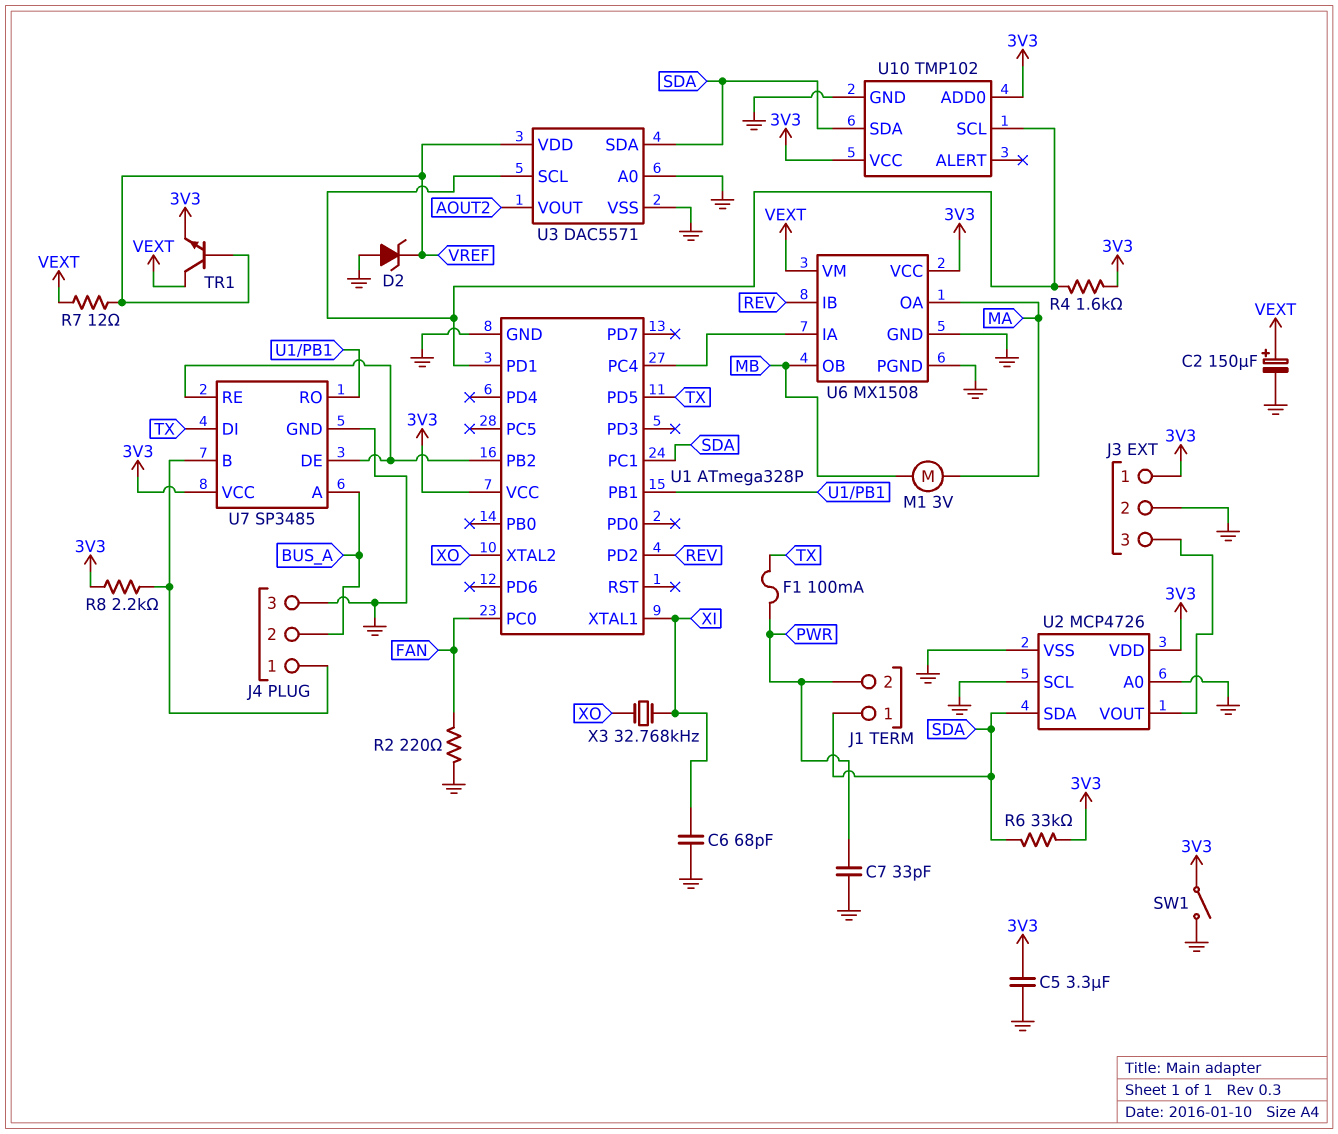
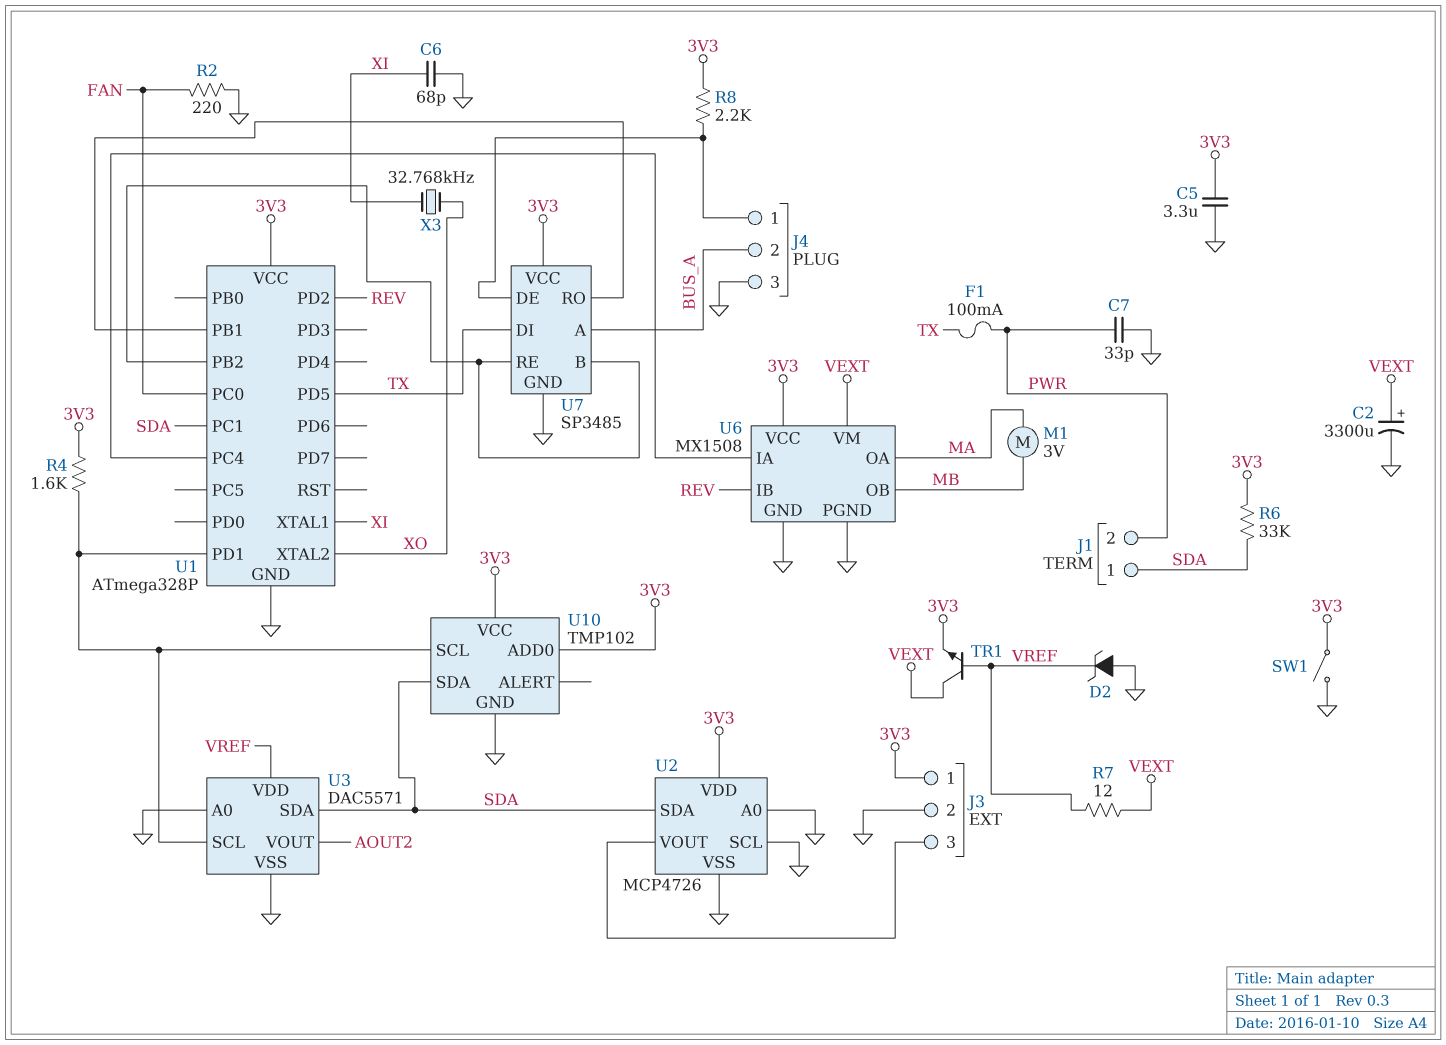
C2: 150uF (plus VEXT, minus GND) -> 3300uF (plus VEXT, minus GND)
U7 pin B: J4/1 -> U1/PB2
U7 pin DE: U1/PB2 -> J4/1

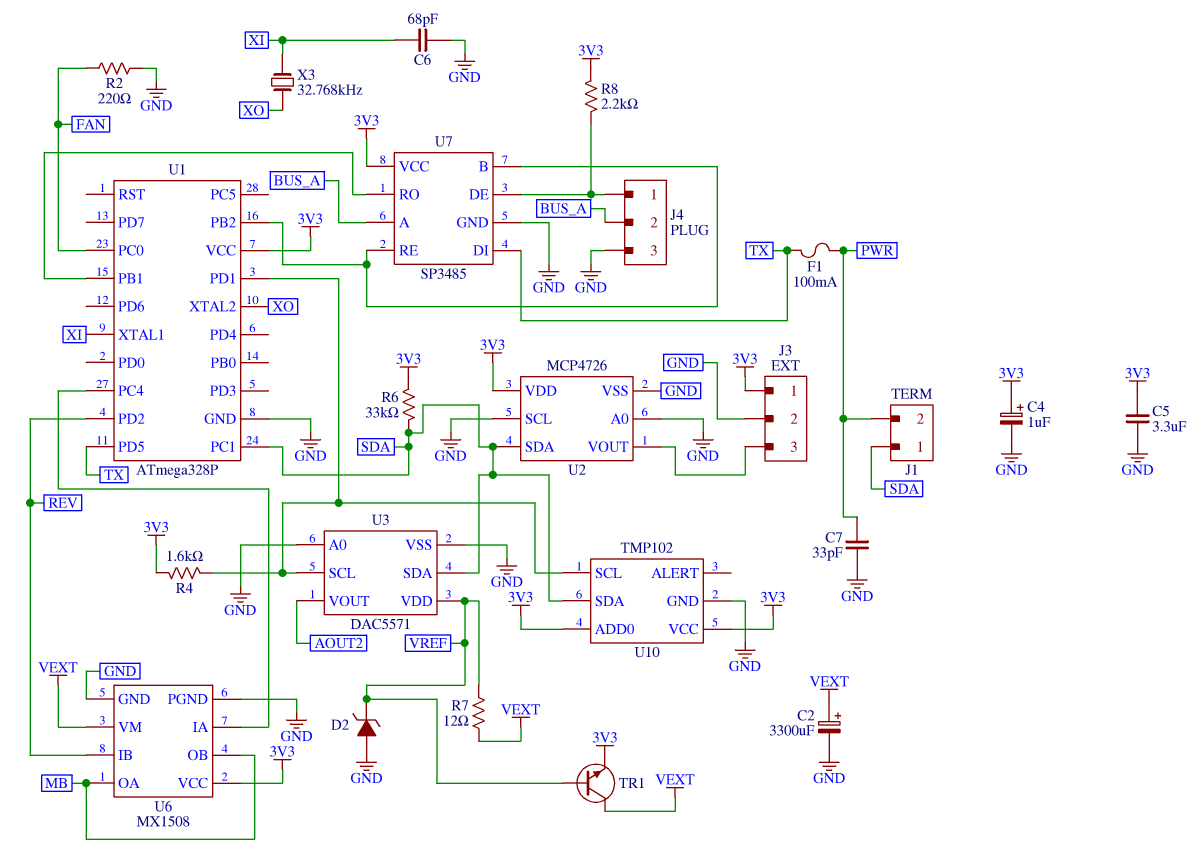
C4: none -> 1uF (plus 3V3, minus GND)
M1: motor 3V (MA, MB) -> none
SW1: switch (3V3, GND) -> none
U6 pin OA: MA -> MB

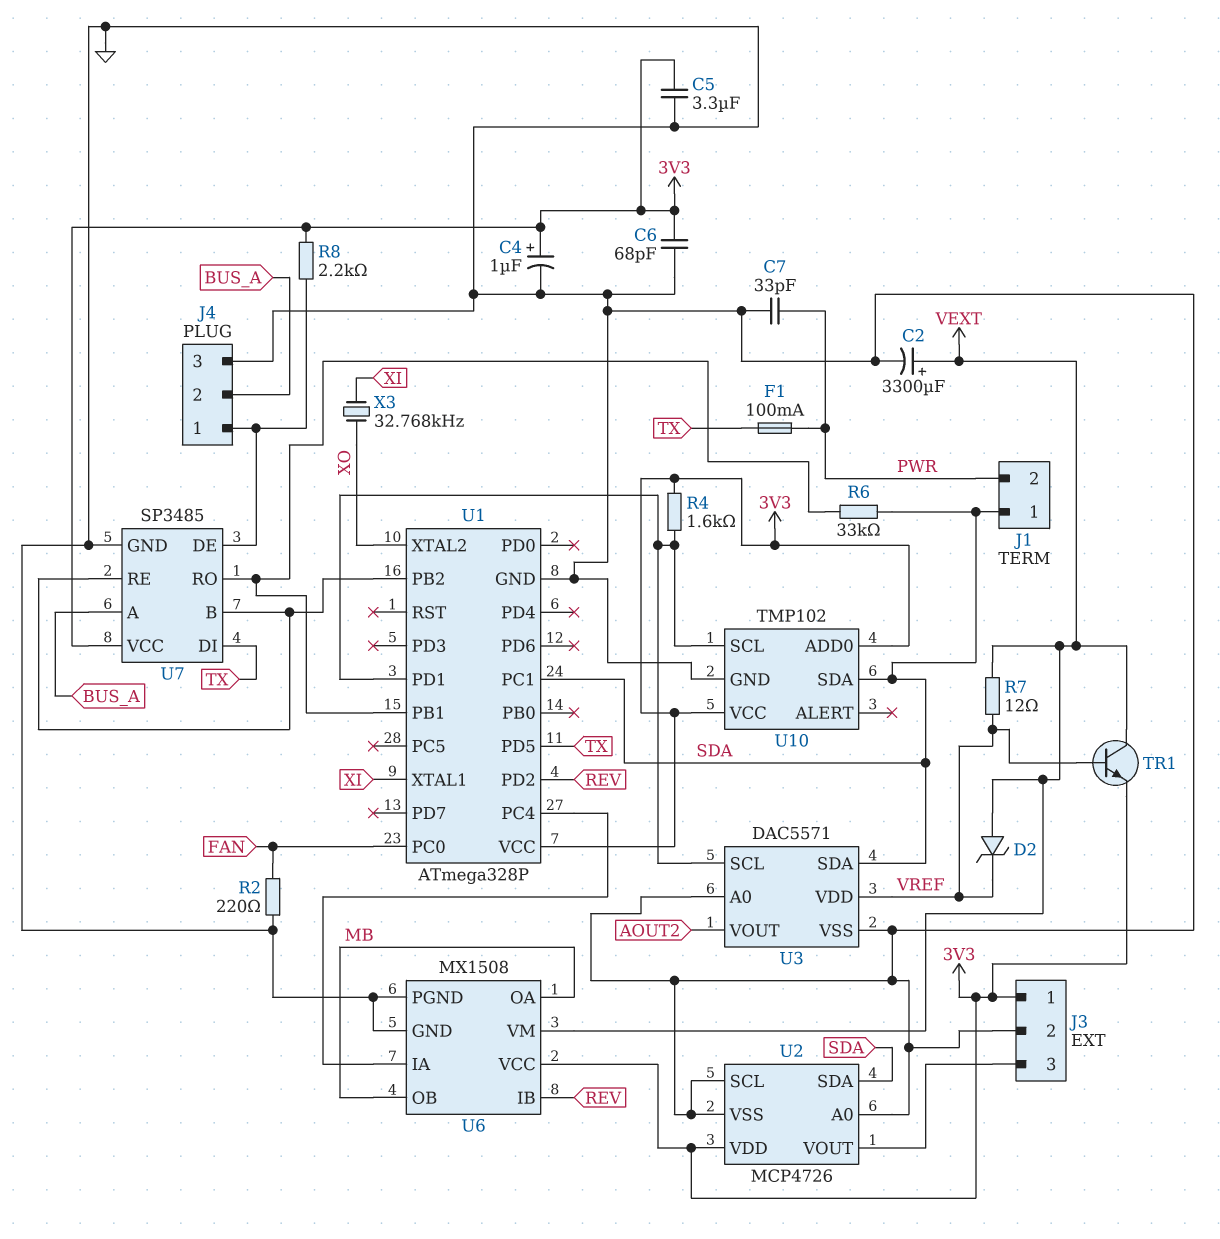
C6: 68pF (GND, XI) -> 68pF (3V3, GND)
D2: zener (A GND, K VREF) -> zener (A VEXT, K VREF)
R6: 33k (3V3, SDA) -> 33k (SDA, U1/PB1)

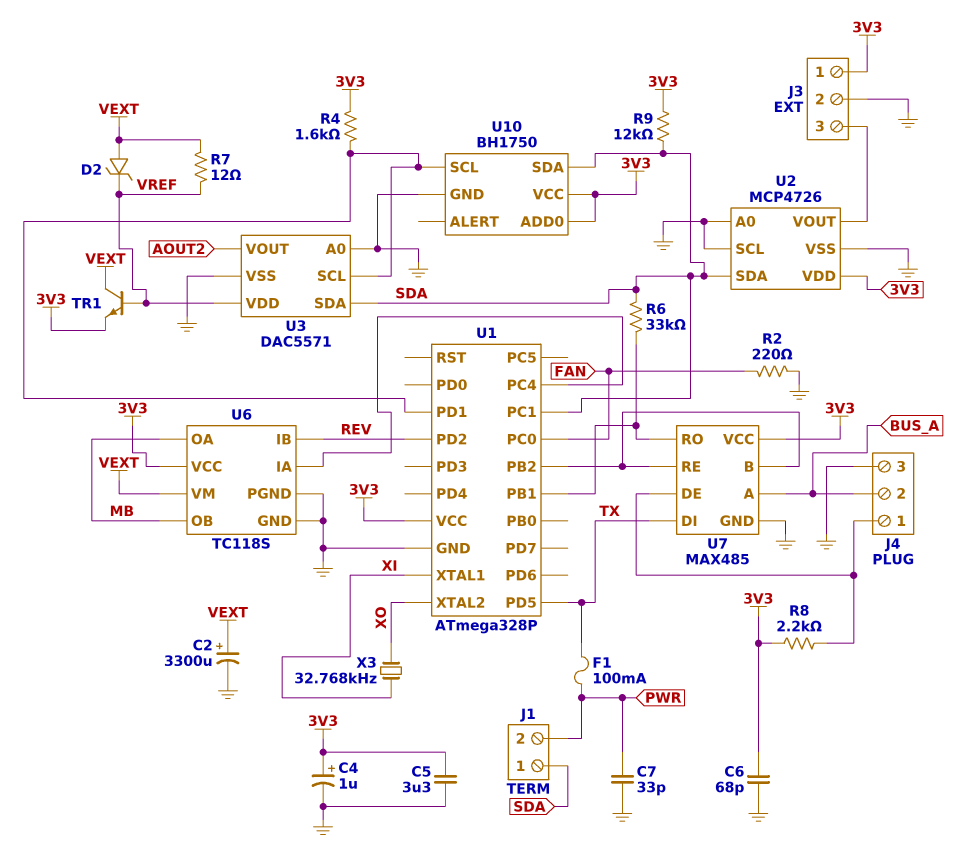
R9: none -> 12k (3V3, SDA)
U6: MX1508 -> TC118S
U7: SP3485 -> MAX485
U10: TMP102 -> BH1750

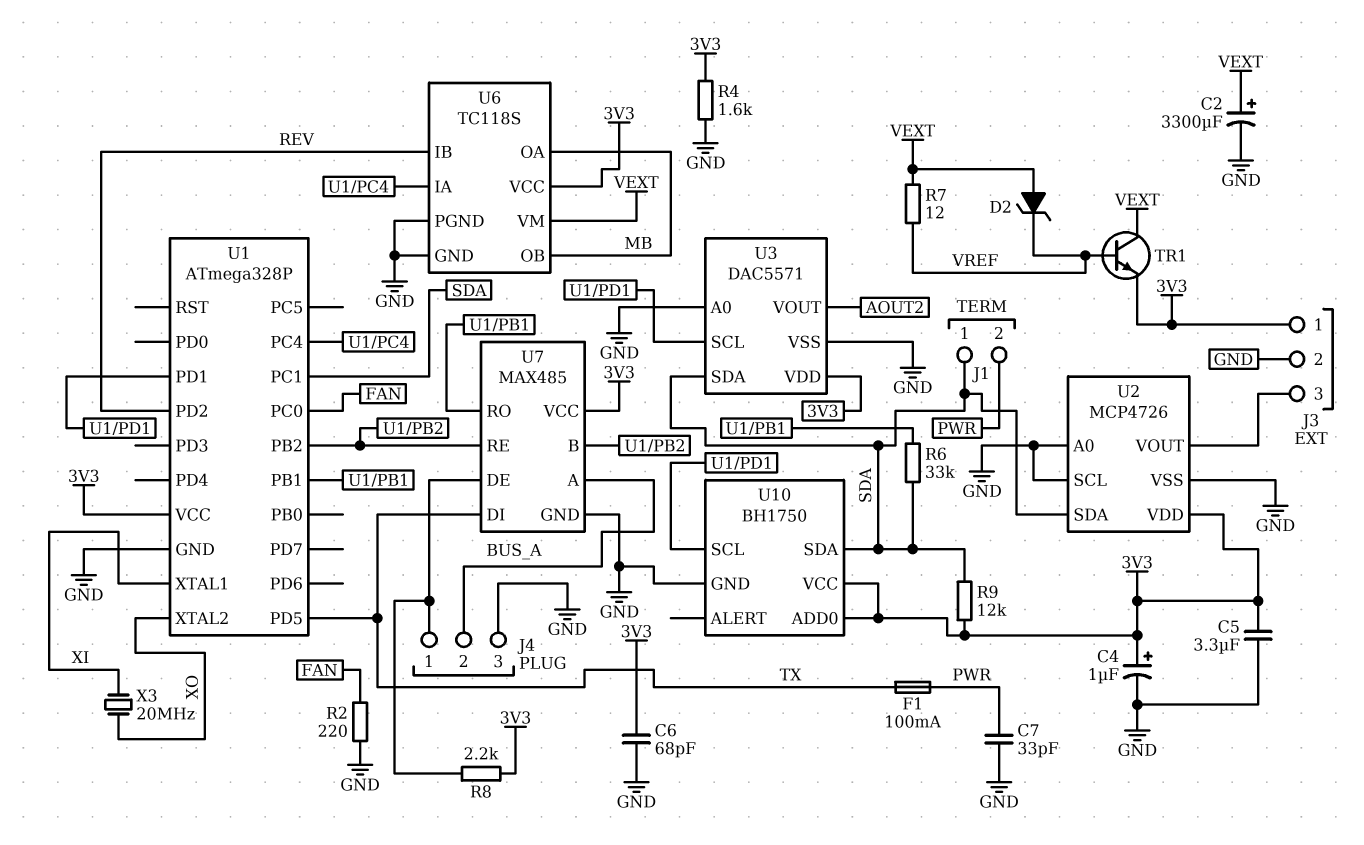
R4: 1.6k (3V3, U1/PD1) -> 1.6k (3V3, GND)
U3 pin VDD: VREF -> 3V3
X3: 32.768kHz (XI, XO) -> 20MHz (XI, XO)

